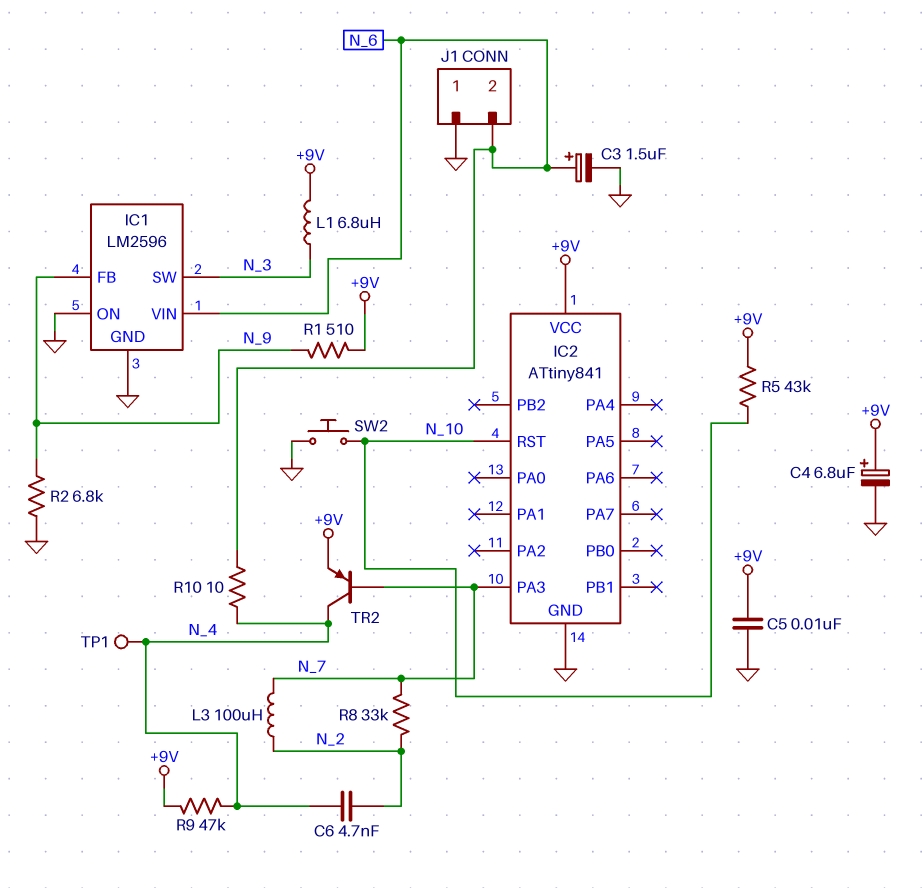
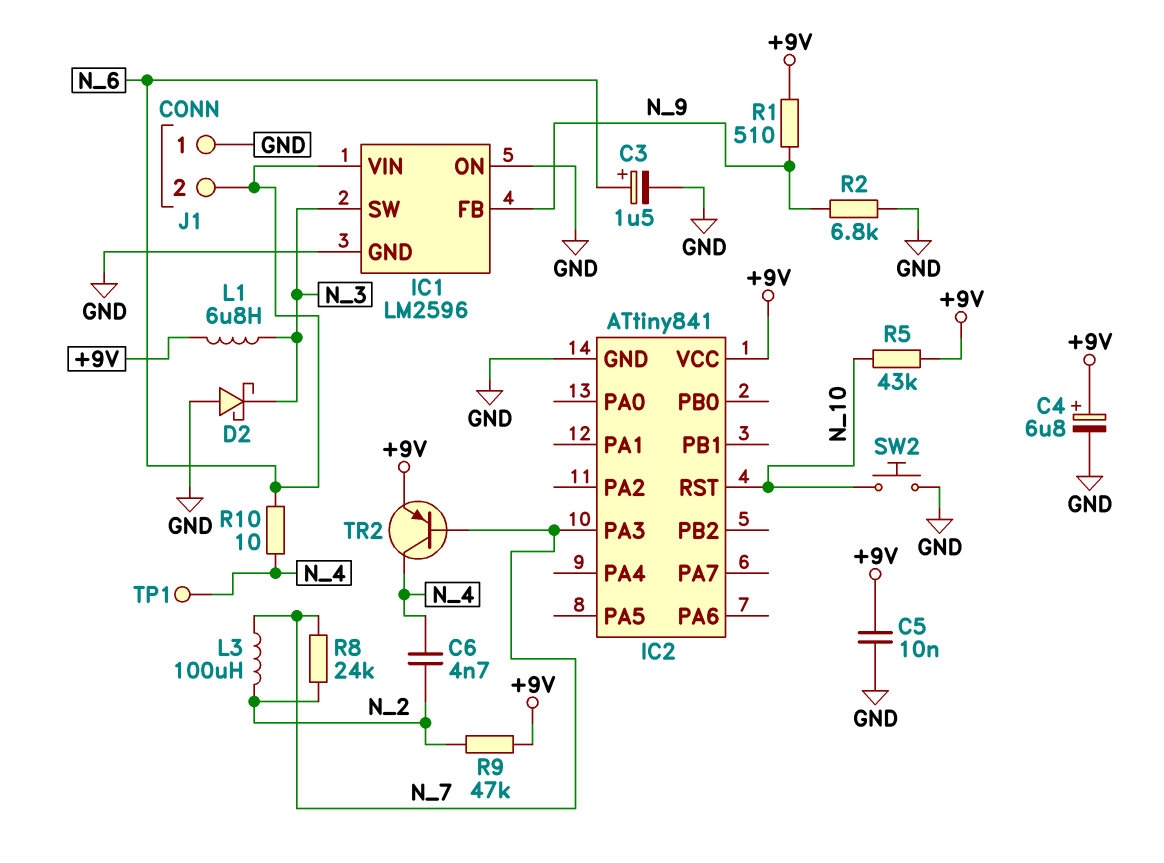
D2: none -> schottky (A GND, K N_3)
R8: 33k (N_2, N_7) -> 24k (N_2, N_7)
R9: 47k (+9V, N_4) -> 47k (+9V, N_2)

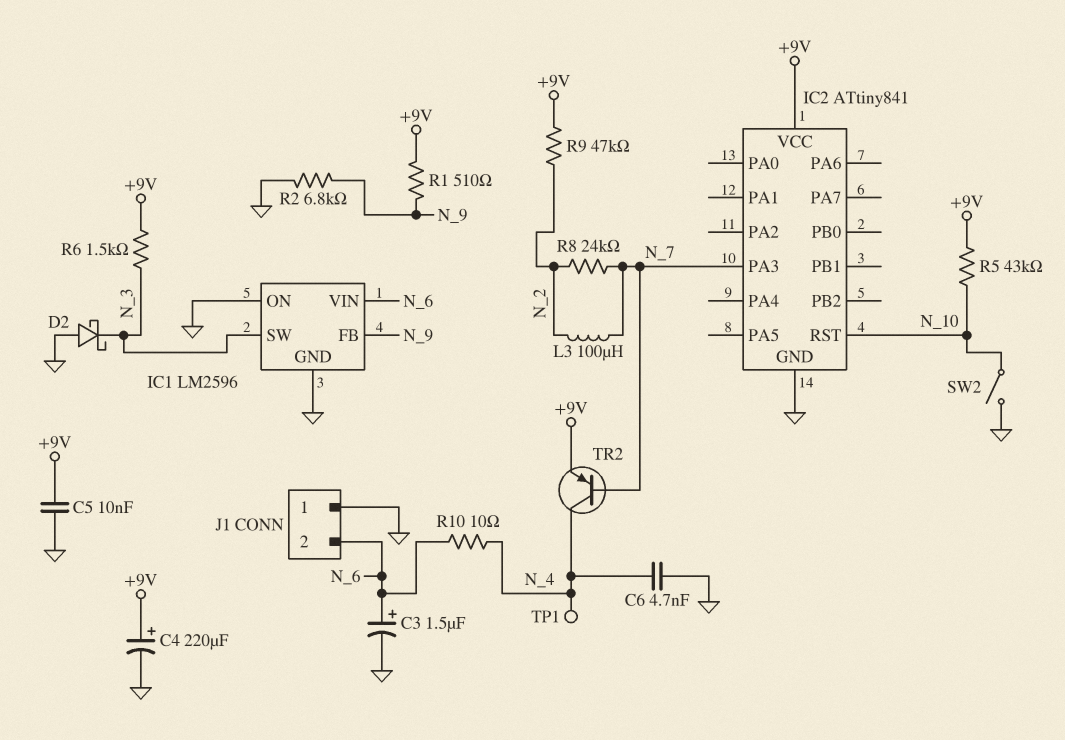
C4: 6.8uF (plus +9V, minus GND) -> 220uF (plus +9V, minus GND)
C6: 4.7nF (N_2, N_4) -> 4.7nF (GND, N_4)
L1: 6.8uH (+9V, N_3) -> none
R6: none -> 1.5k (+9V, N_3)
SW2: button (GND, N_10) -> switch (GND, N_10)

